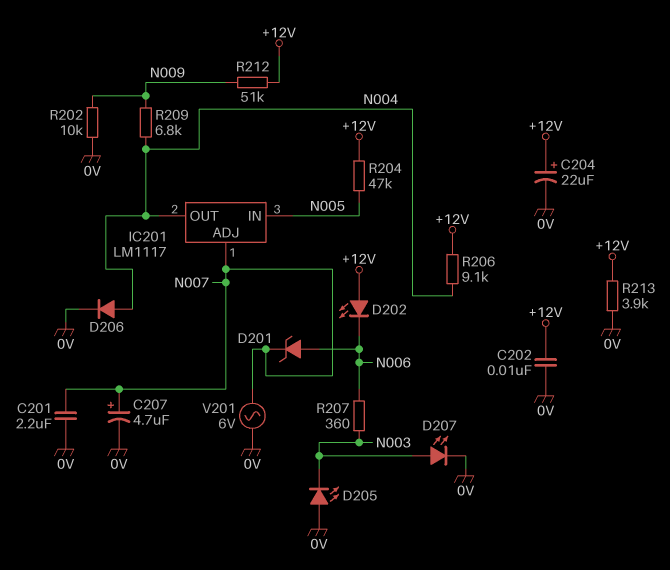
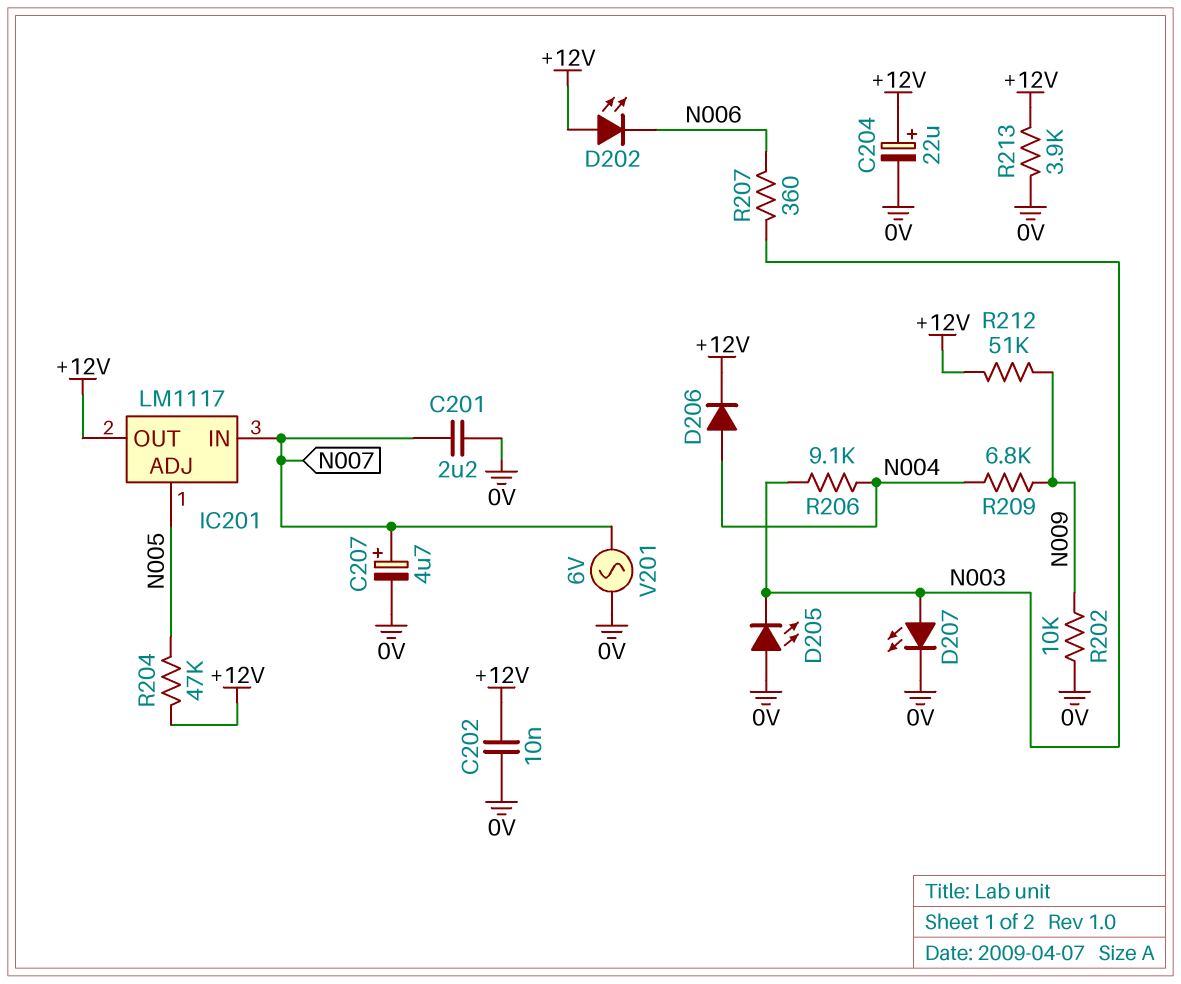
D201: zener (A N006, K N007) -> none
D206: diode (A N004, K 0V) -> diode (A N004, K +12V)
IC201 pin ADJ: N007 -> N005
IC201 pin IN: N005 -> N007
IC201 pin OUT: N004 -> +12V
R206: 9.1k (+12V, N004) -> 9.1k (N003, N004)

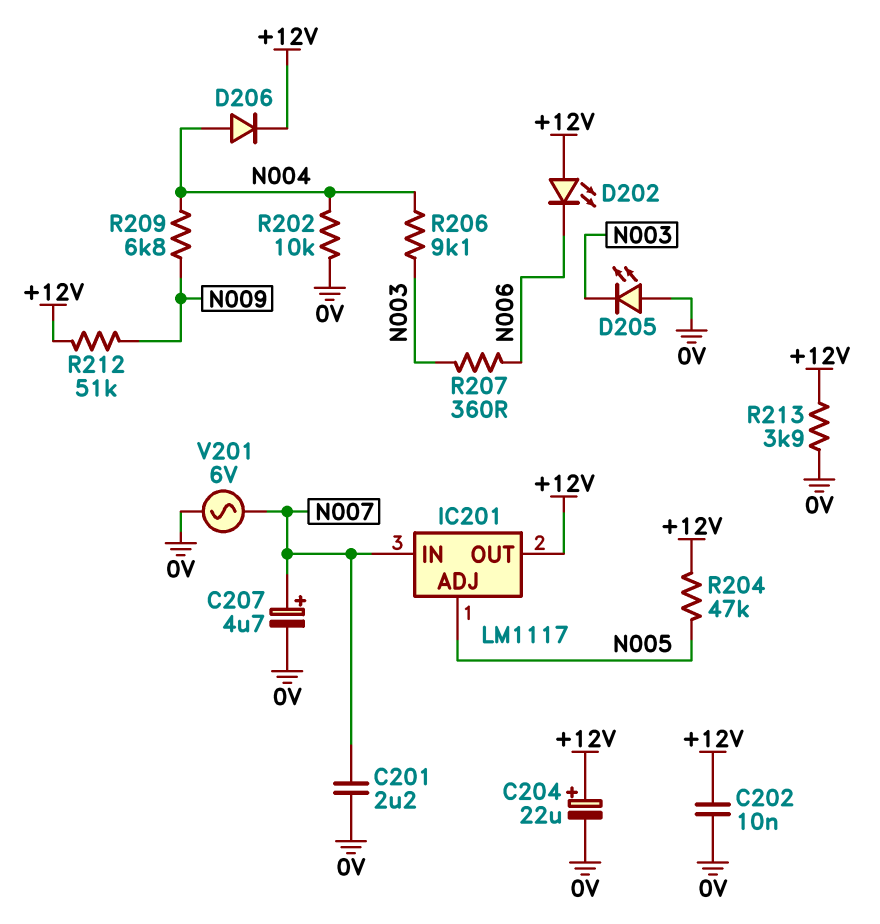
D207: LED (A N003, K 0V) -> none
R202: 10k (0V, N009) -> 10k (0V, N004)

